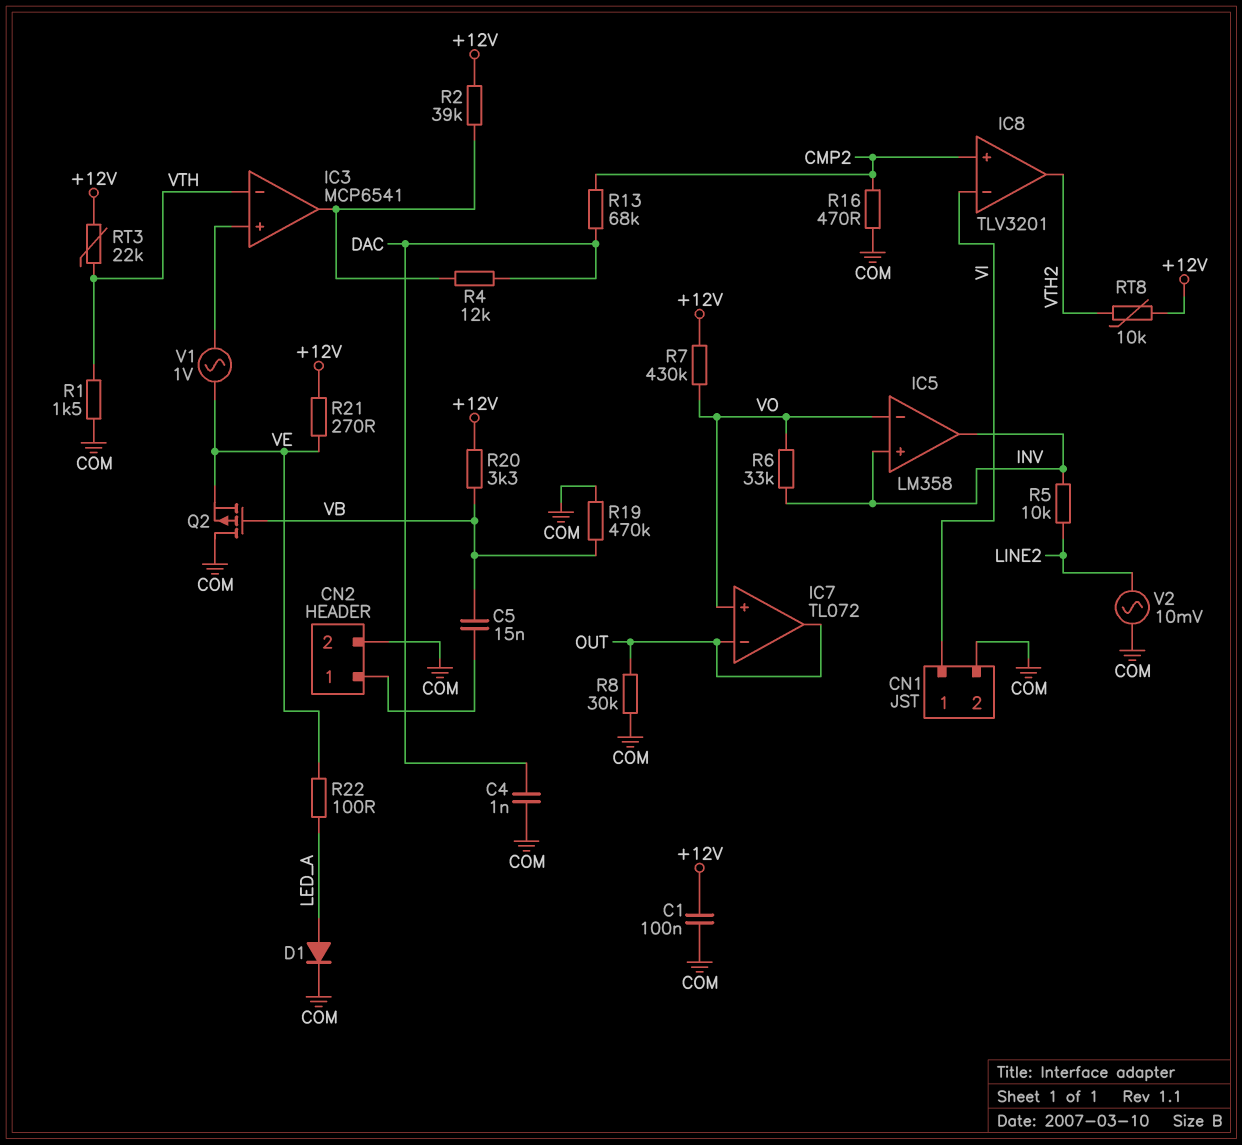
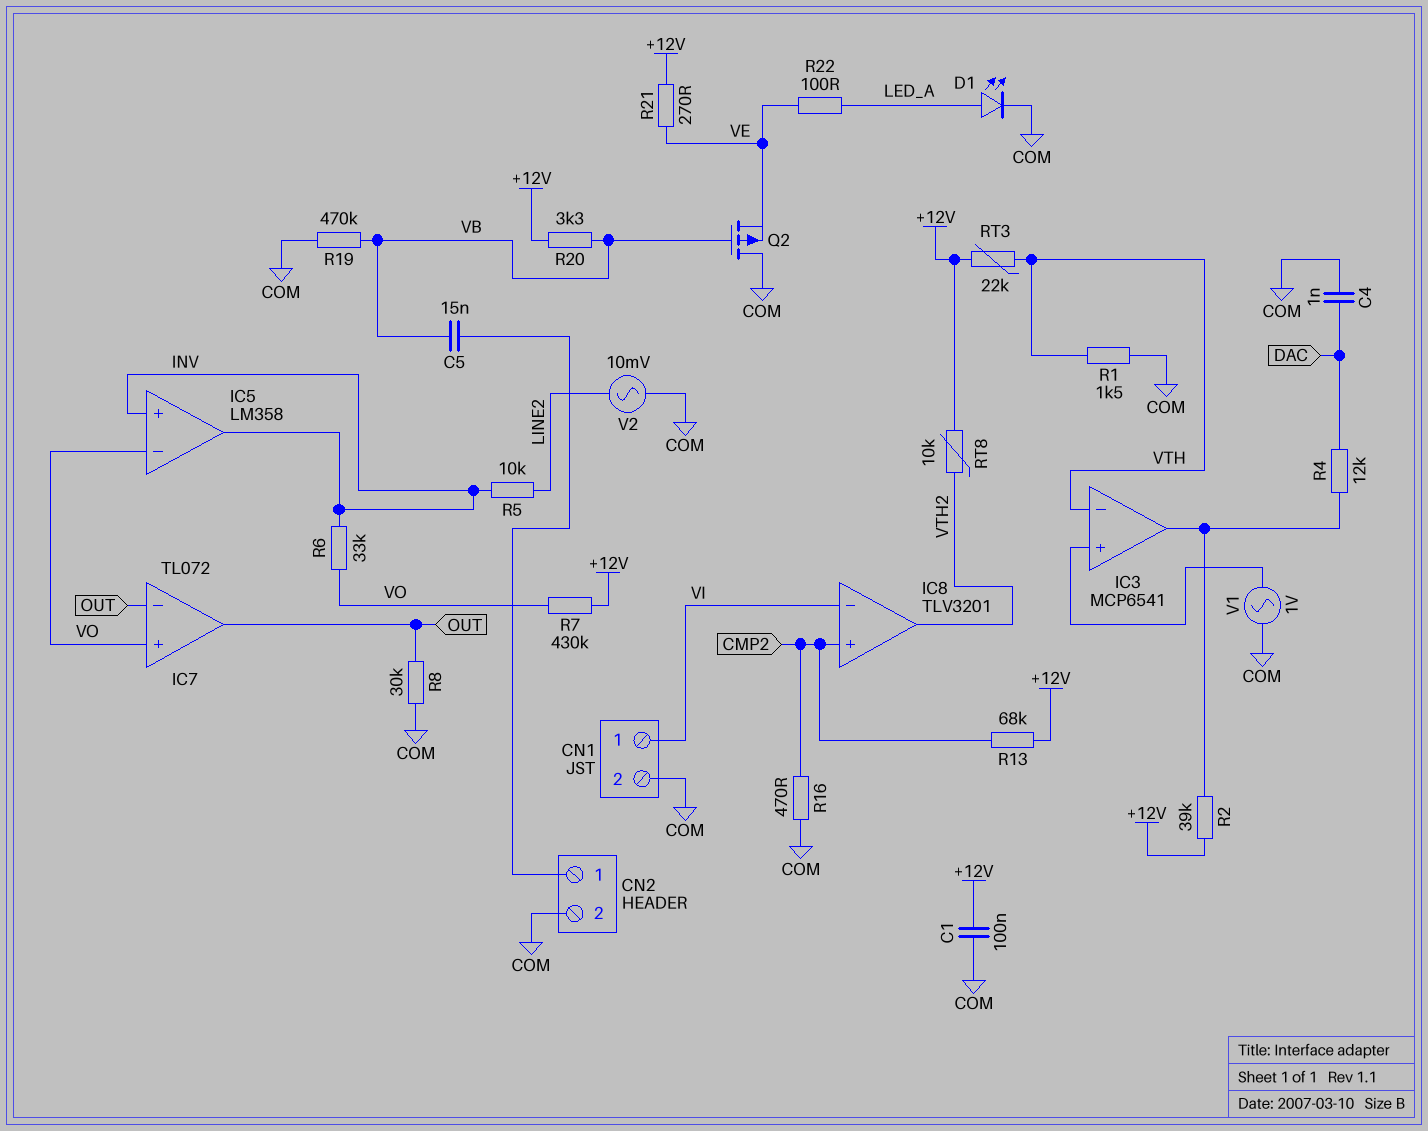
D1: diode (A LED_A, K COM) -> LED (A LED_A, K COM)
R13: 68k (CMP2, DAC) -> 68k (+12V, CMP2)
V1: AC 1V (IC3/in+, VE) -> AC 1V (COM, IC3/in+)

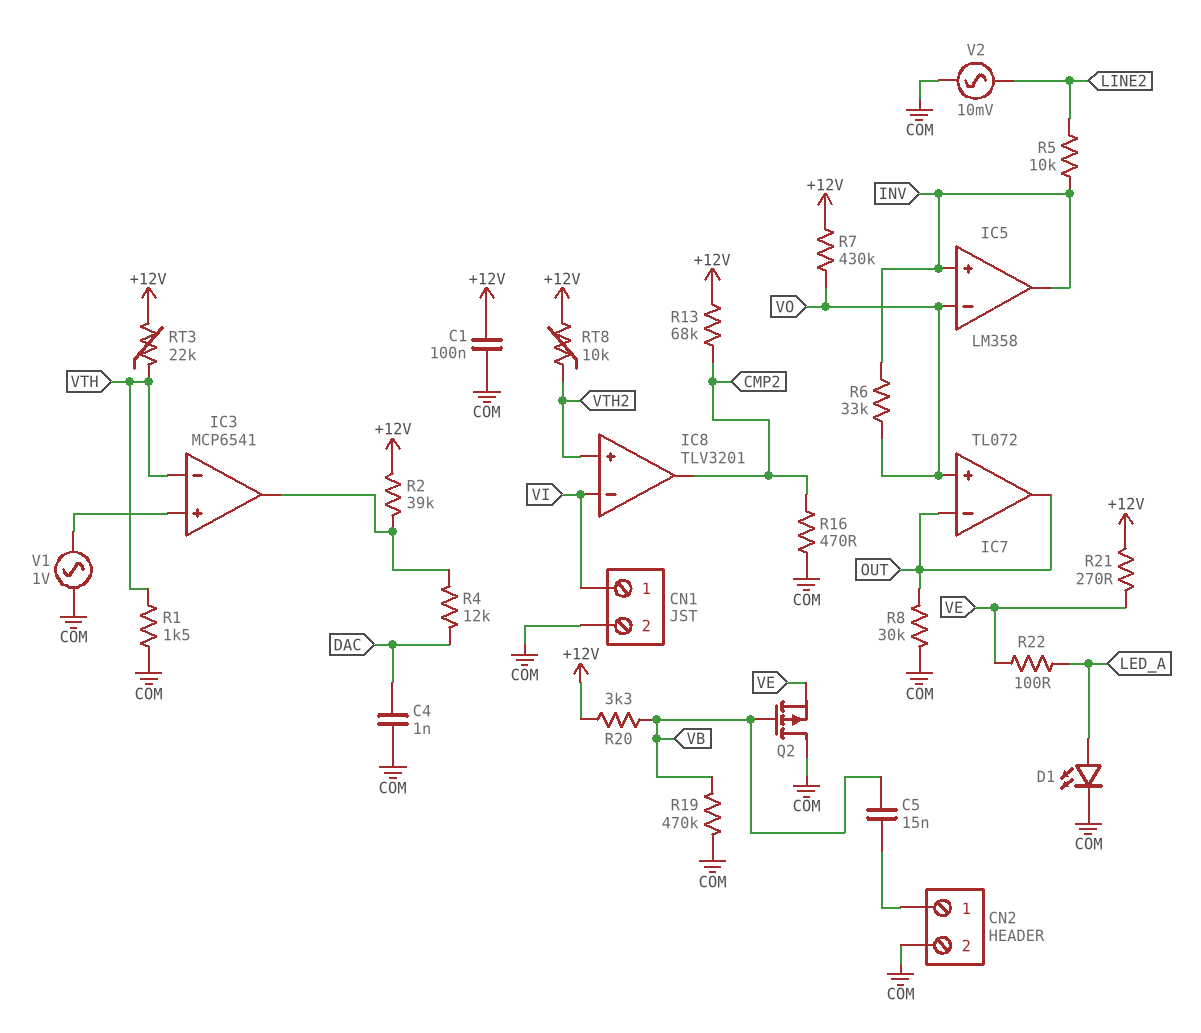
IC8 pin in+: CMP2 -> VTH2
IC8 pin out: VTH2 -> CMP2

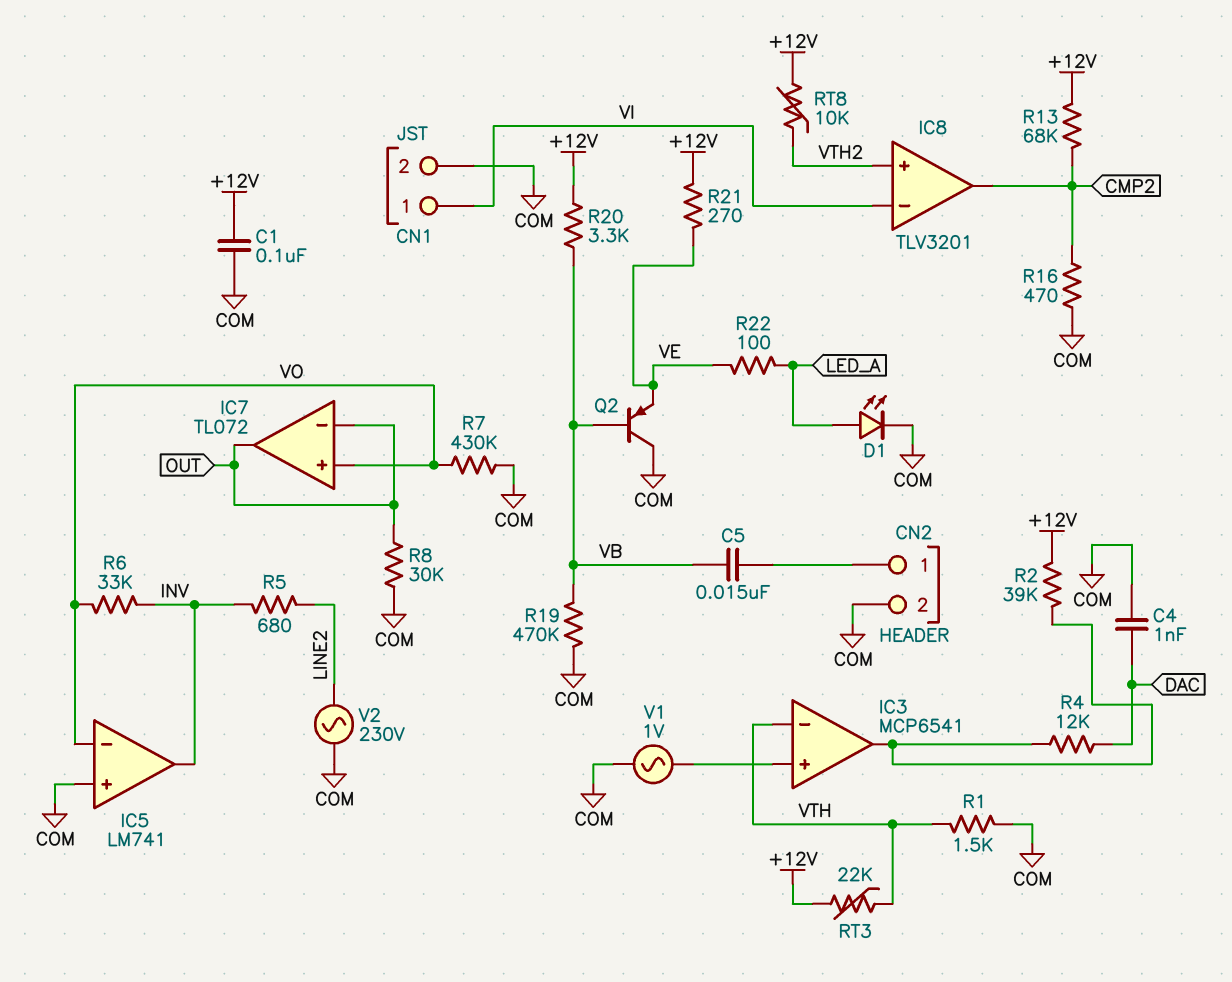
IC5: LM358 -> LM741
IC5 pin in+: INV -> COM
Q2: PMOS (G VB, D COM, S VE) -> PNP (B VB, C COM, E VE)
R5: 10k (INV, LINE2) -> 680 (INV, LINE2)
R7: 430k (+12V, VO) -> 430k (COM, VO)
V2: AC 10mV (COM, LINE2) -> AC 230V (COM, LINE2)

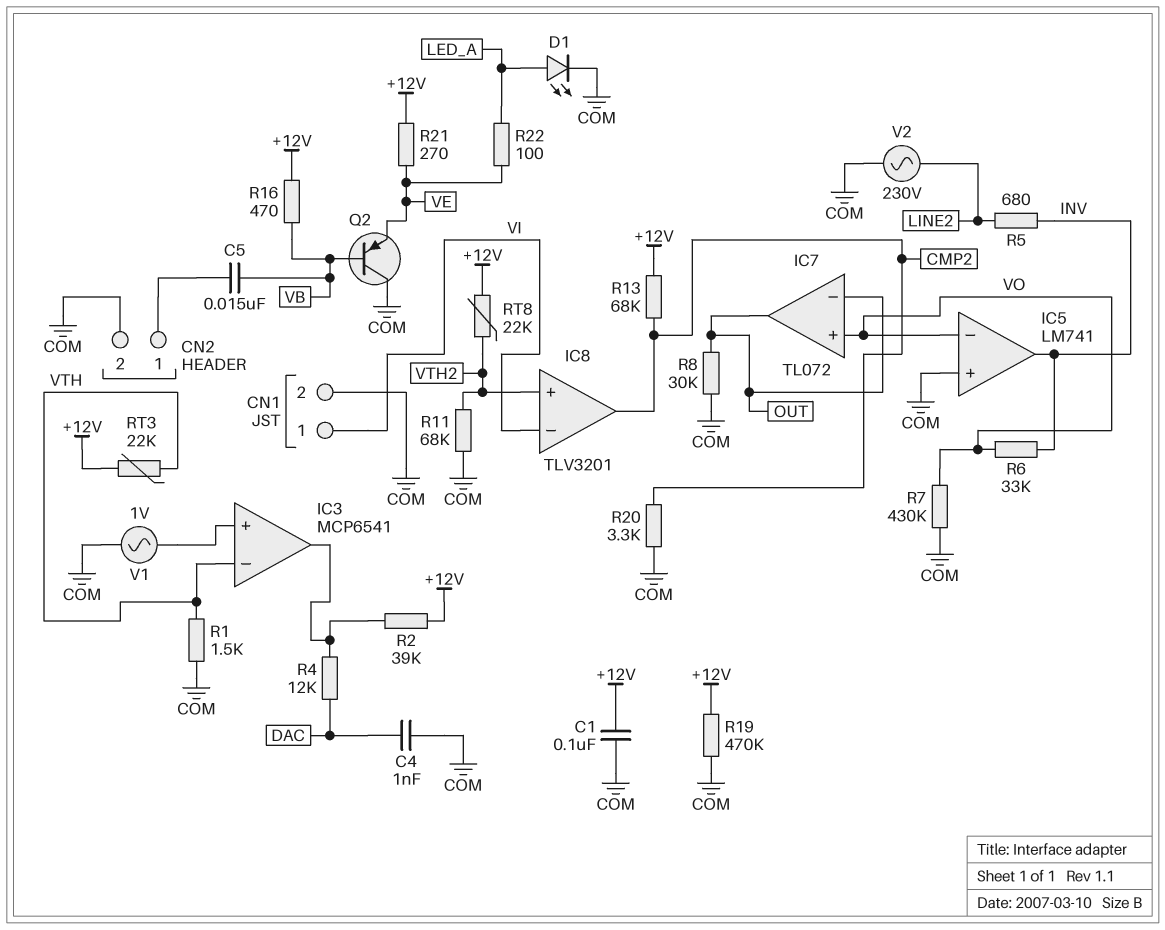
R11: none -> 68k (COM, VTH2)
R16: 470 (CMP2, COM) -> 470 (+12V, VB)
R19: 470k (COM, VB) -> 470k (+12V, COM)
R20: 3.3k (+12V, VB) -> 3.3k (CMP2, COM)
RT8: 10k (+12V, VTH2) -> 22k (+12V, VTH2)

